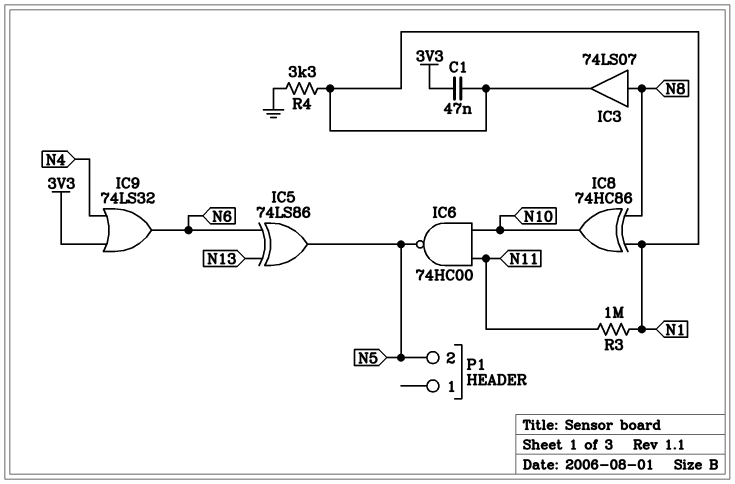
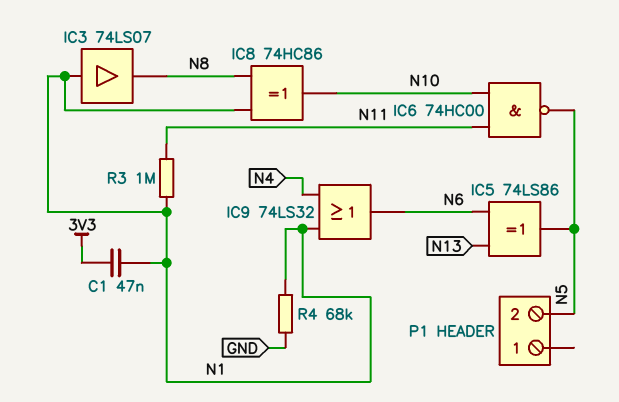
IC3: buffer 74LS07 (in N8, out N1) -> buffer 74LS07 (in N1, out N8)
IC9: OR 74LS32 (in 3V3, in N4, out N6) -> OR 74LS32 (in N1, in N4, out N6)
R4: 3.3k (GND, N1) -> 68k (GND, N1)

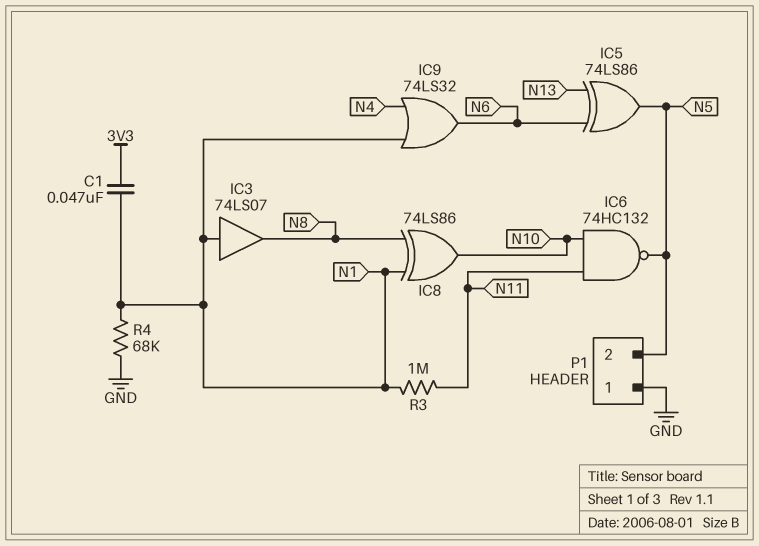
IC6: NAND 74HC00 (in N10, in N11, out N5) -> NAND 74HC132 (in N10, in N11, out N5)
IC8: XOR 74HC86 (in N1, in N8, out N10) -> XOR 74LS86 (in N1, in N8, out N10)
P1 pin 1: none -> GND

